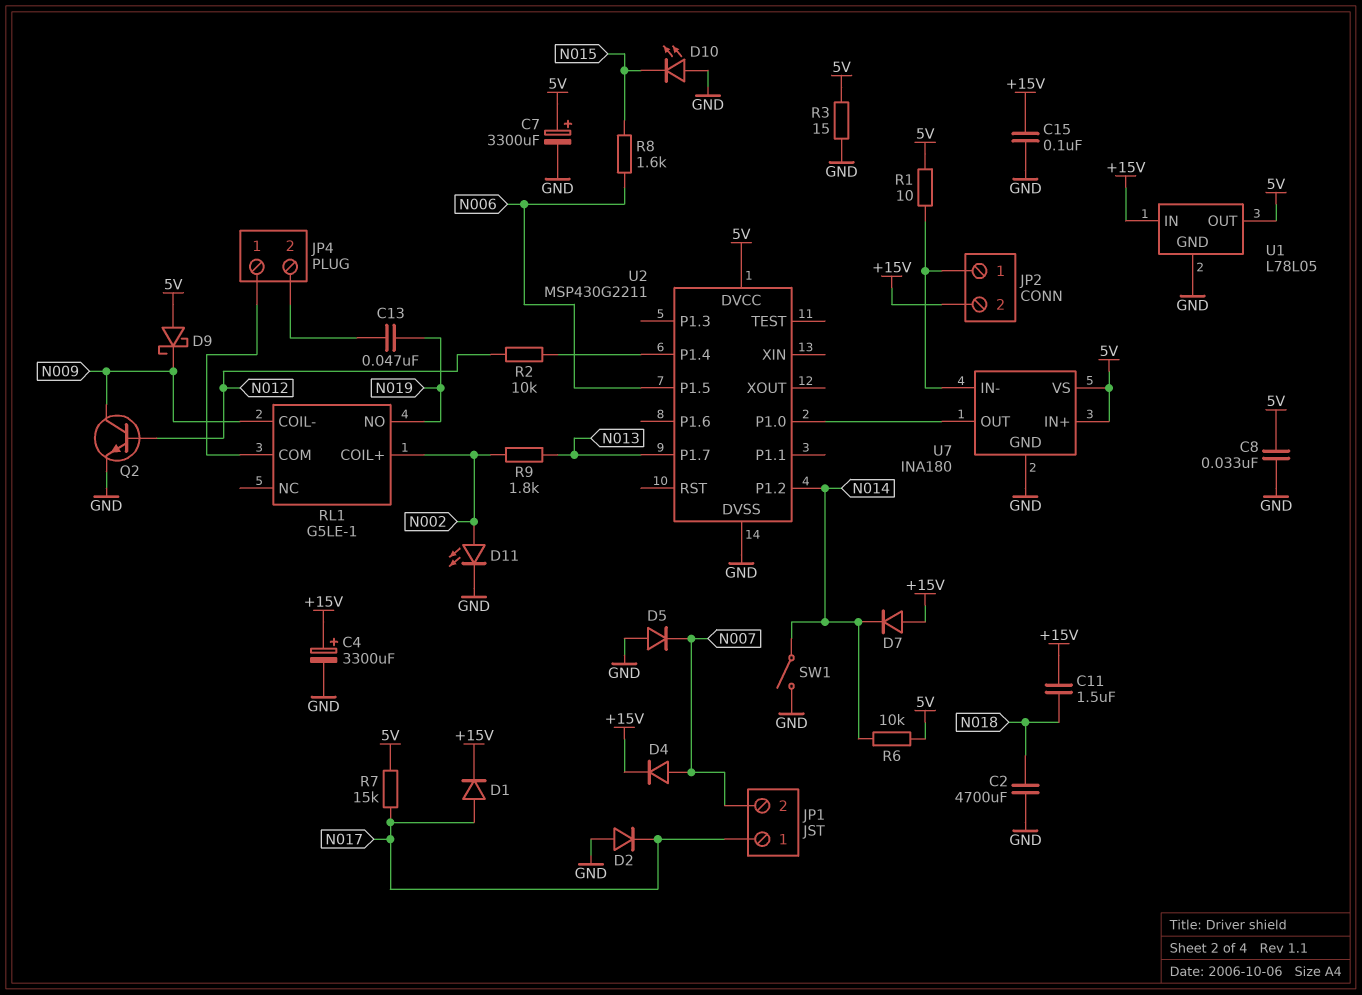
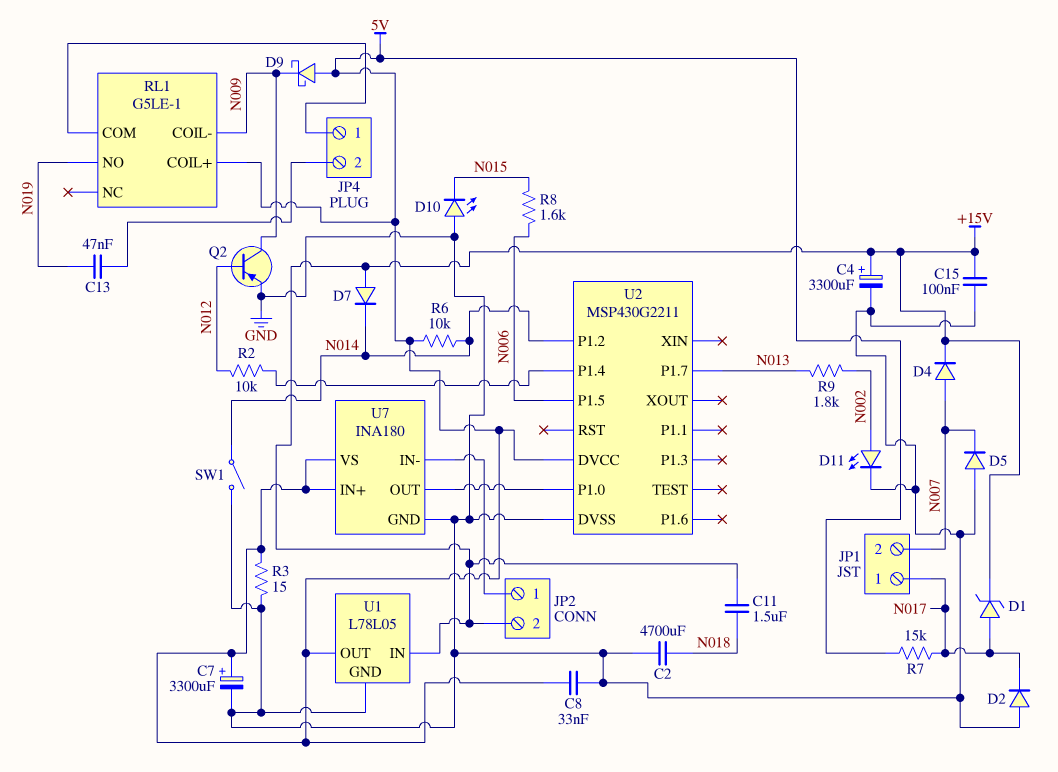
D1: diode (A N017, K +15V) -> zener (A N017, K +15V)
Q2: NPN (B N012, C N009, E GND) -> PNP (B N012, C N009, E GND)
R1: 10 (5V, JP2/1) -> none
RL1 pin COIL+: N002 -> 5V

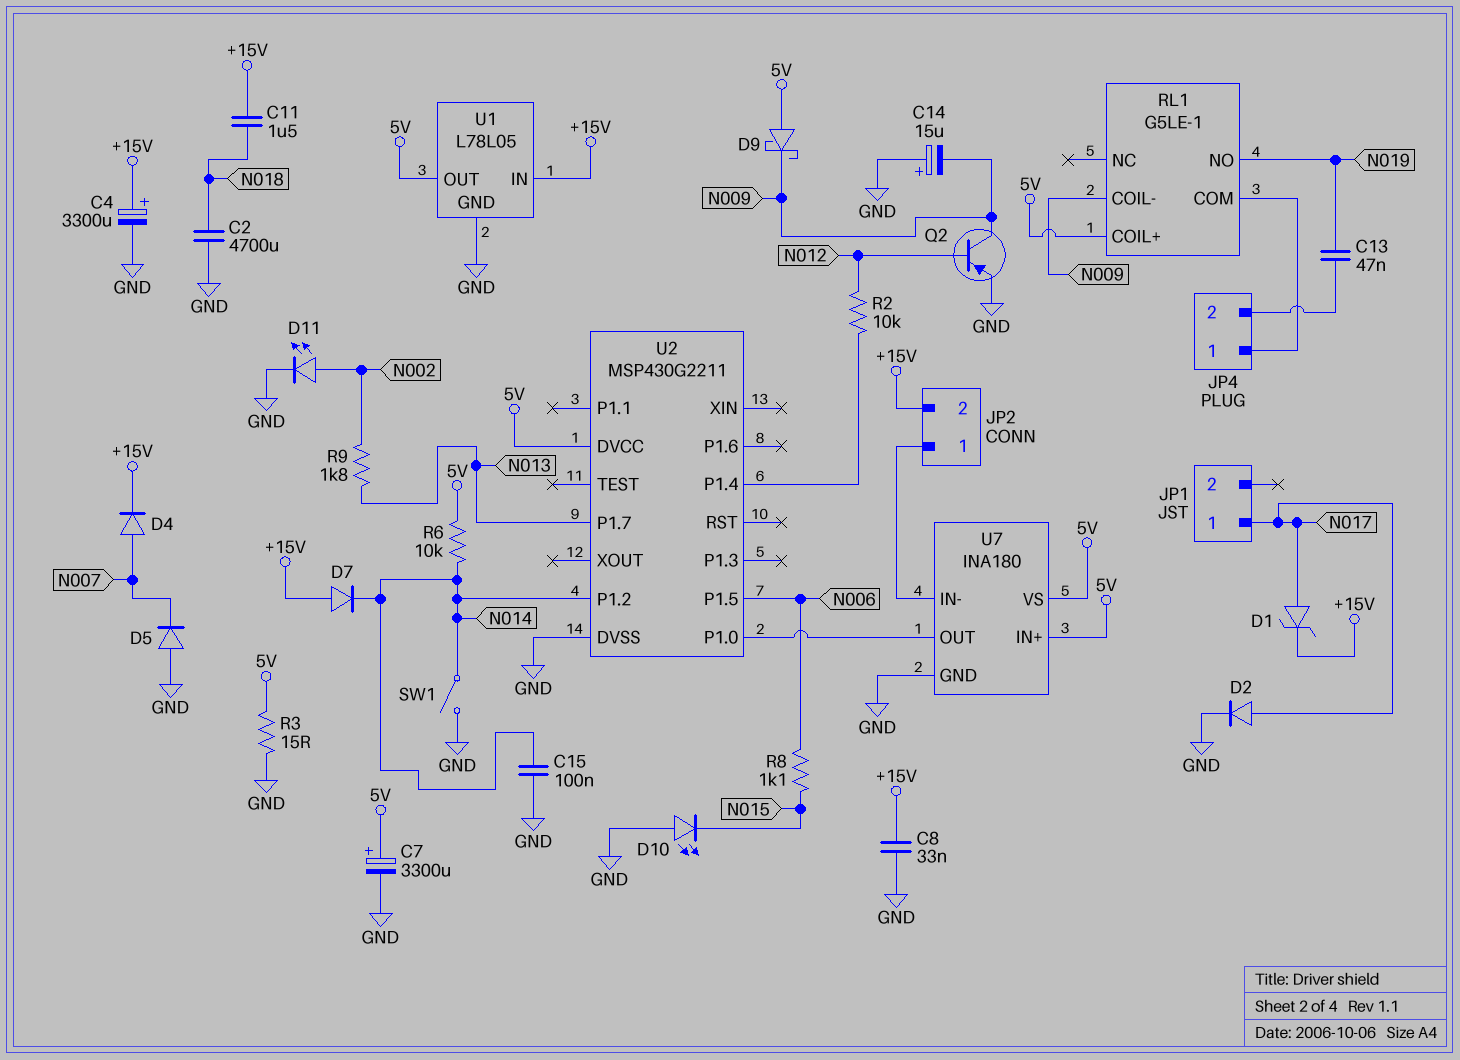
C8: 33nF (5V, GND) -> 33nF (+15V, GND)
C14: none -> 15uF (plus GND, minus N009)
C15: 100nF (+15V, GND) -> 100nF (GND, N014)
D2: diode (A GND, K N017) -> diode (A N017, K GND)
JP1 pin 2: N007 -> none
R7: 15k (5V, N017) -> none
R8: 1.6k (N006, N015) -> 1.1k (N006, N015)

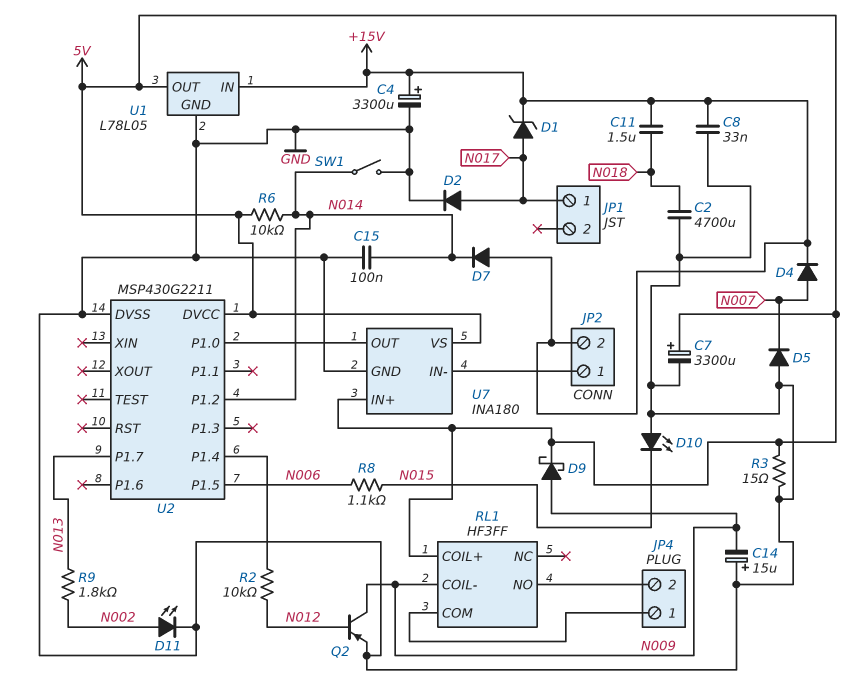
C13: 47nF (JP4/2, N019) -> none
D9: schottky (A 5V, K N009) -> schottky (A N009, K 5V)
RL1: G5LE-1 -> HF3FF
RL1 pin NO: N019 -> JP4/2

